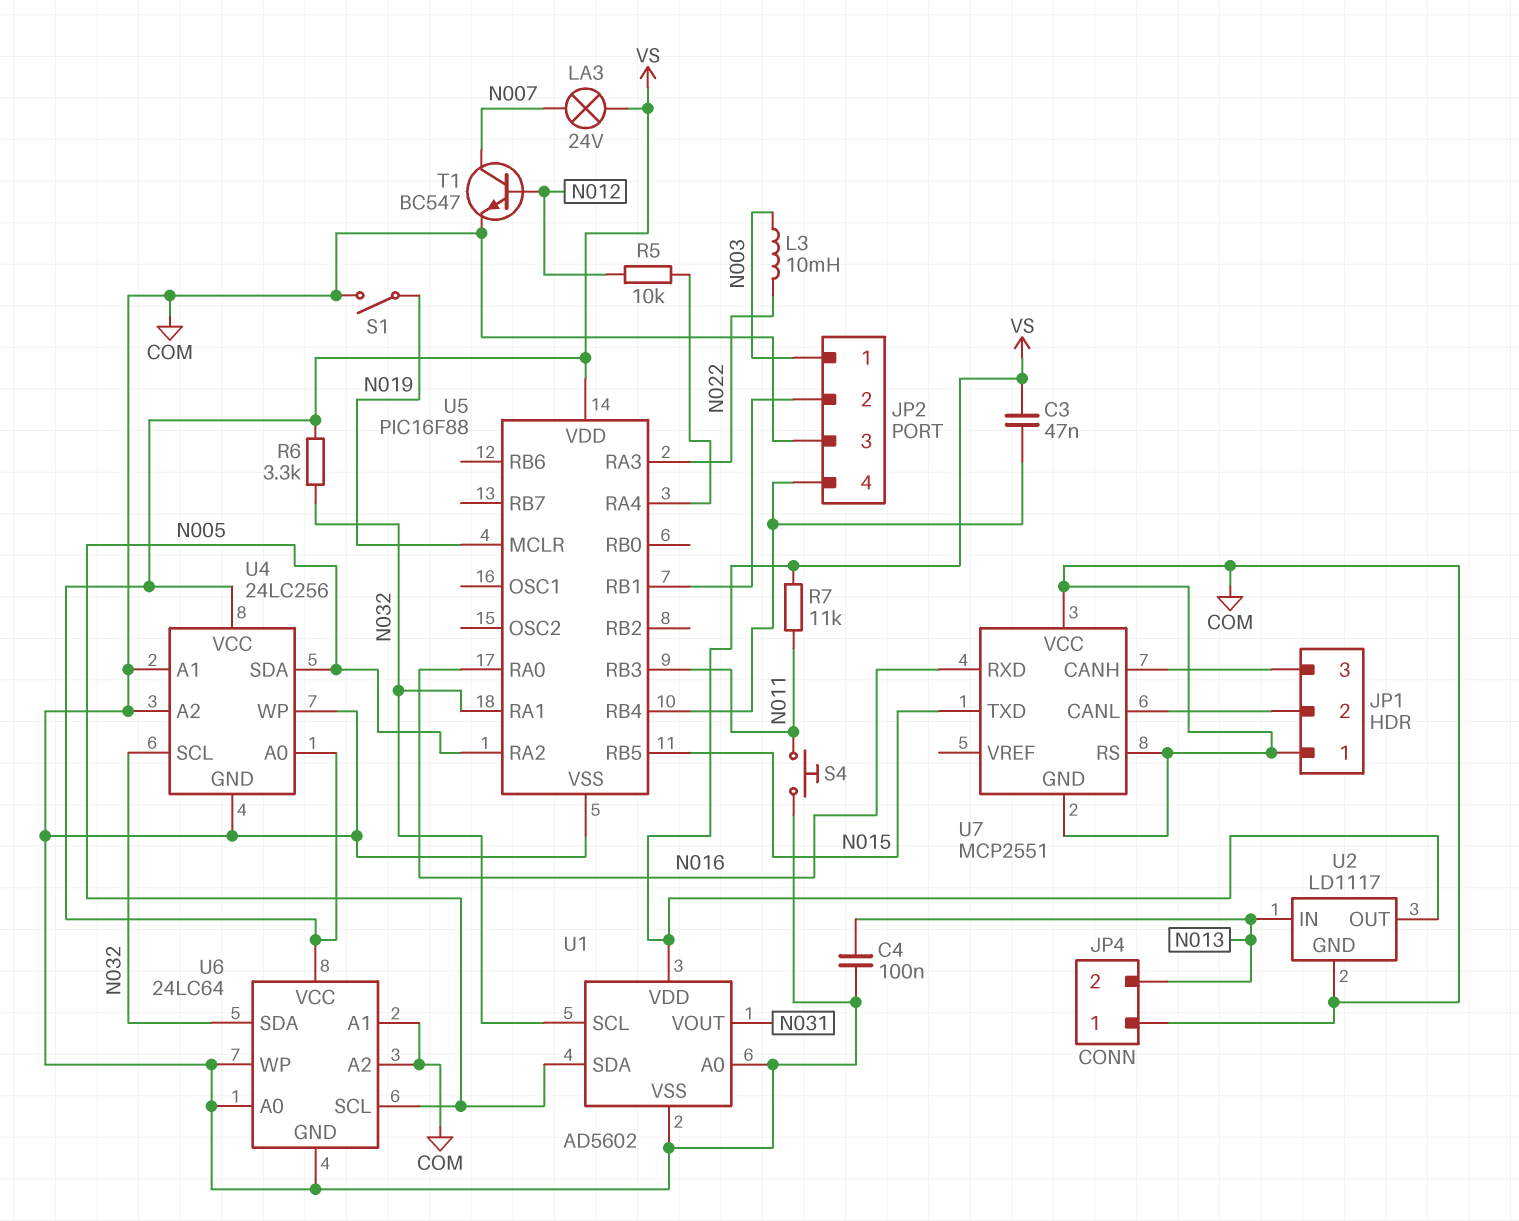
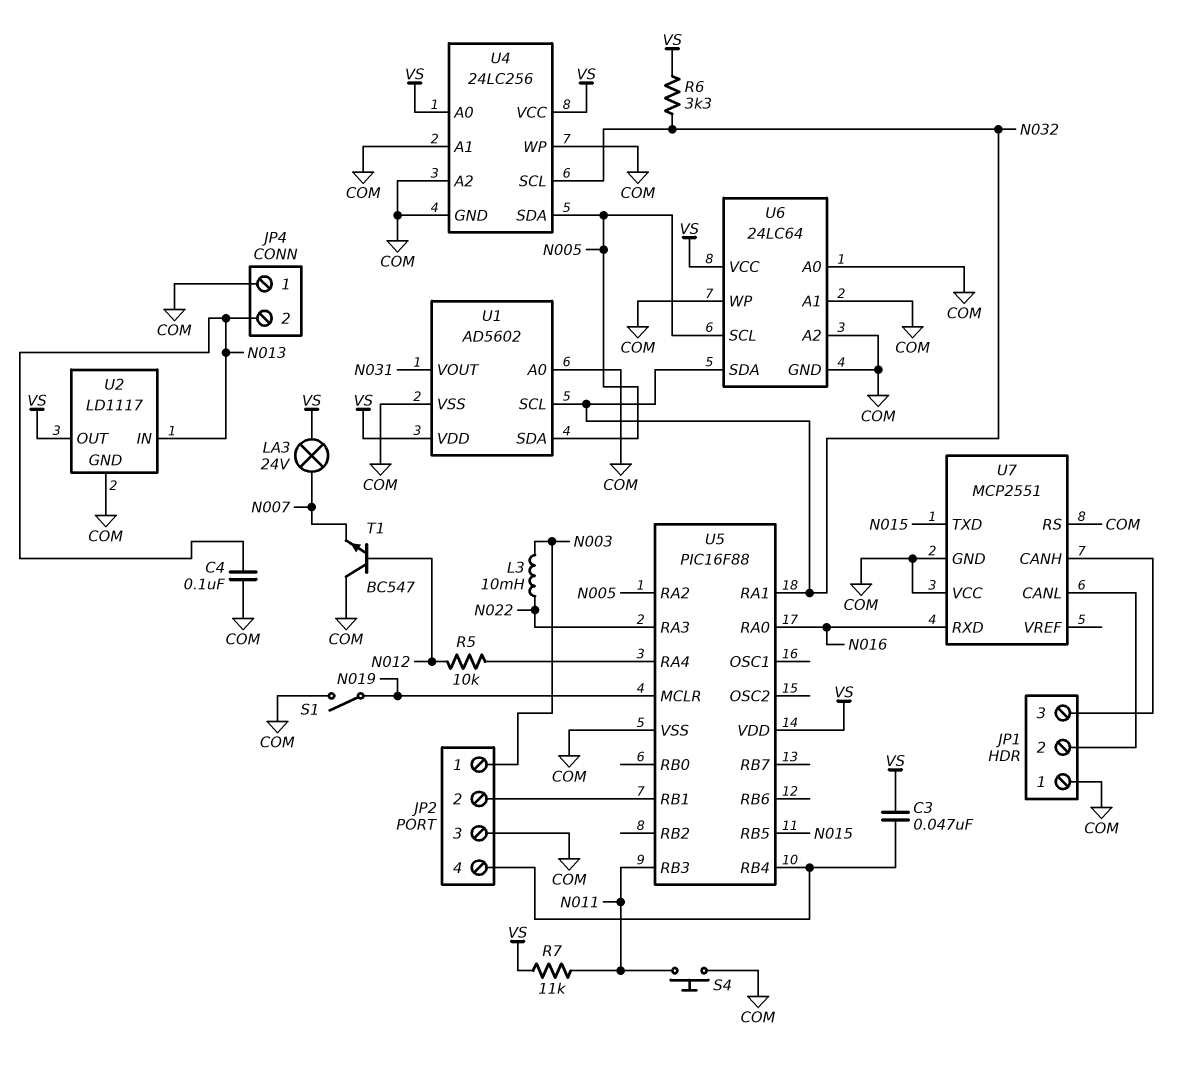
T1: NPN BC547 (B N012, C N007, E COM) -> NPN BC547 (B N012, C COM, E N007)

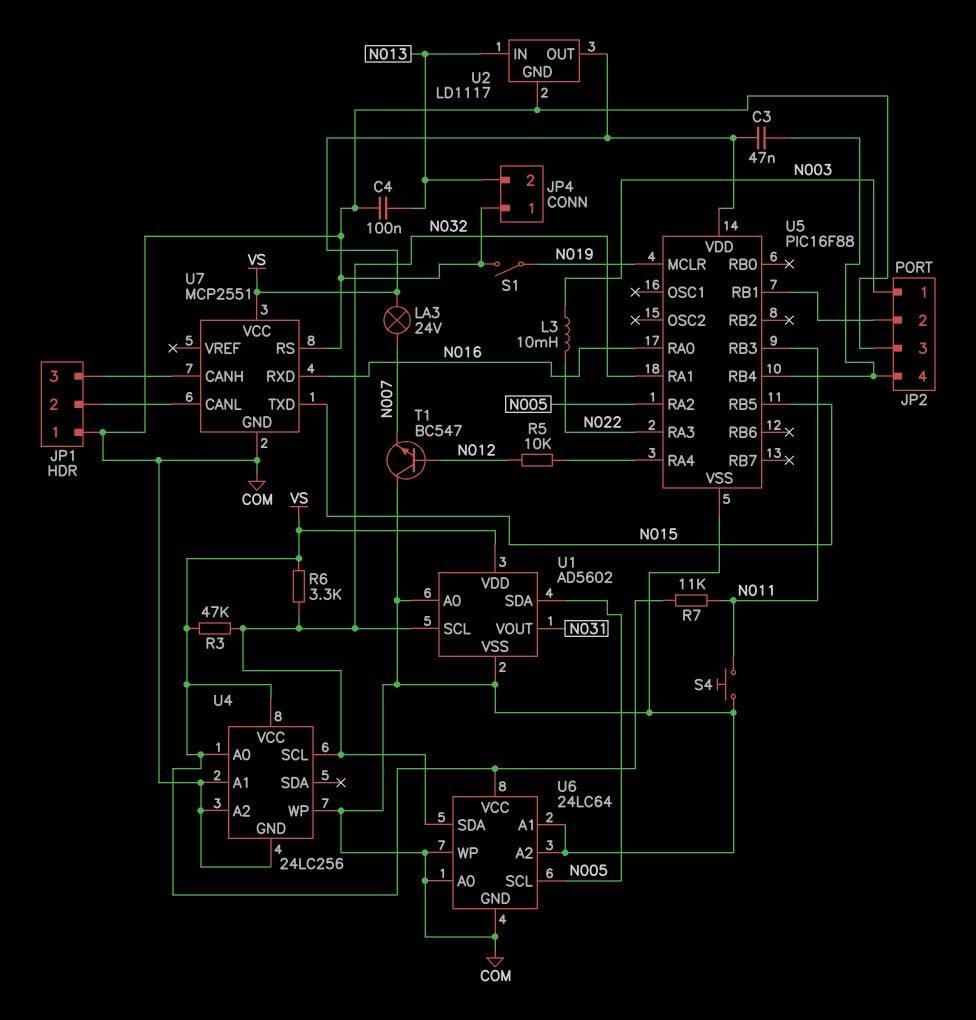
R3: none -> 47k (N032, VS)
U4 pin SDA: N005 -> none
U7 pin VCC: COM -> VS

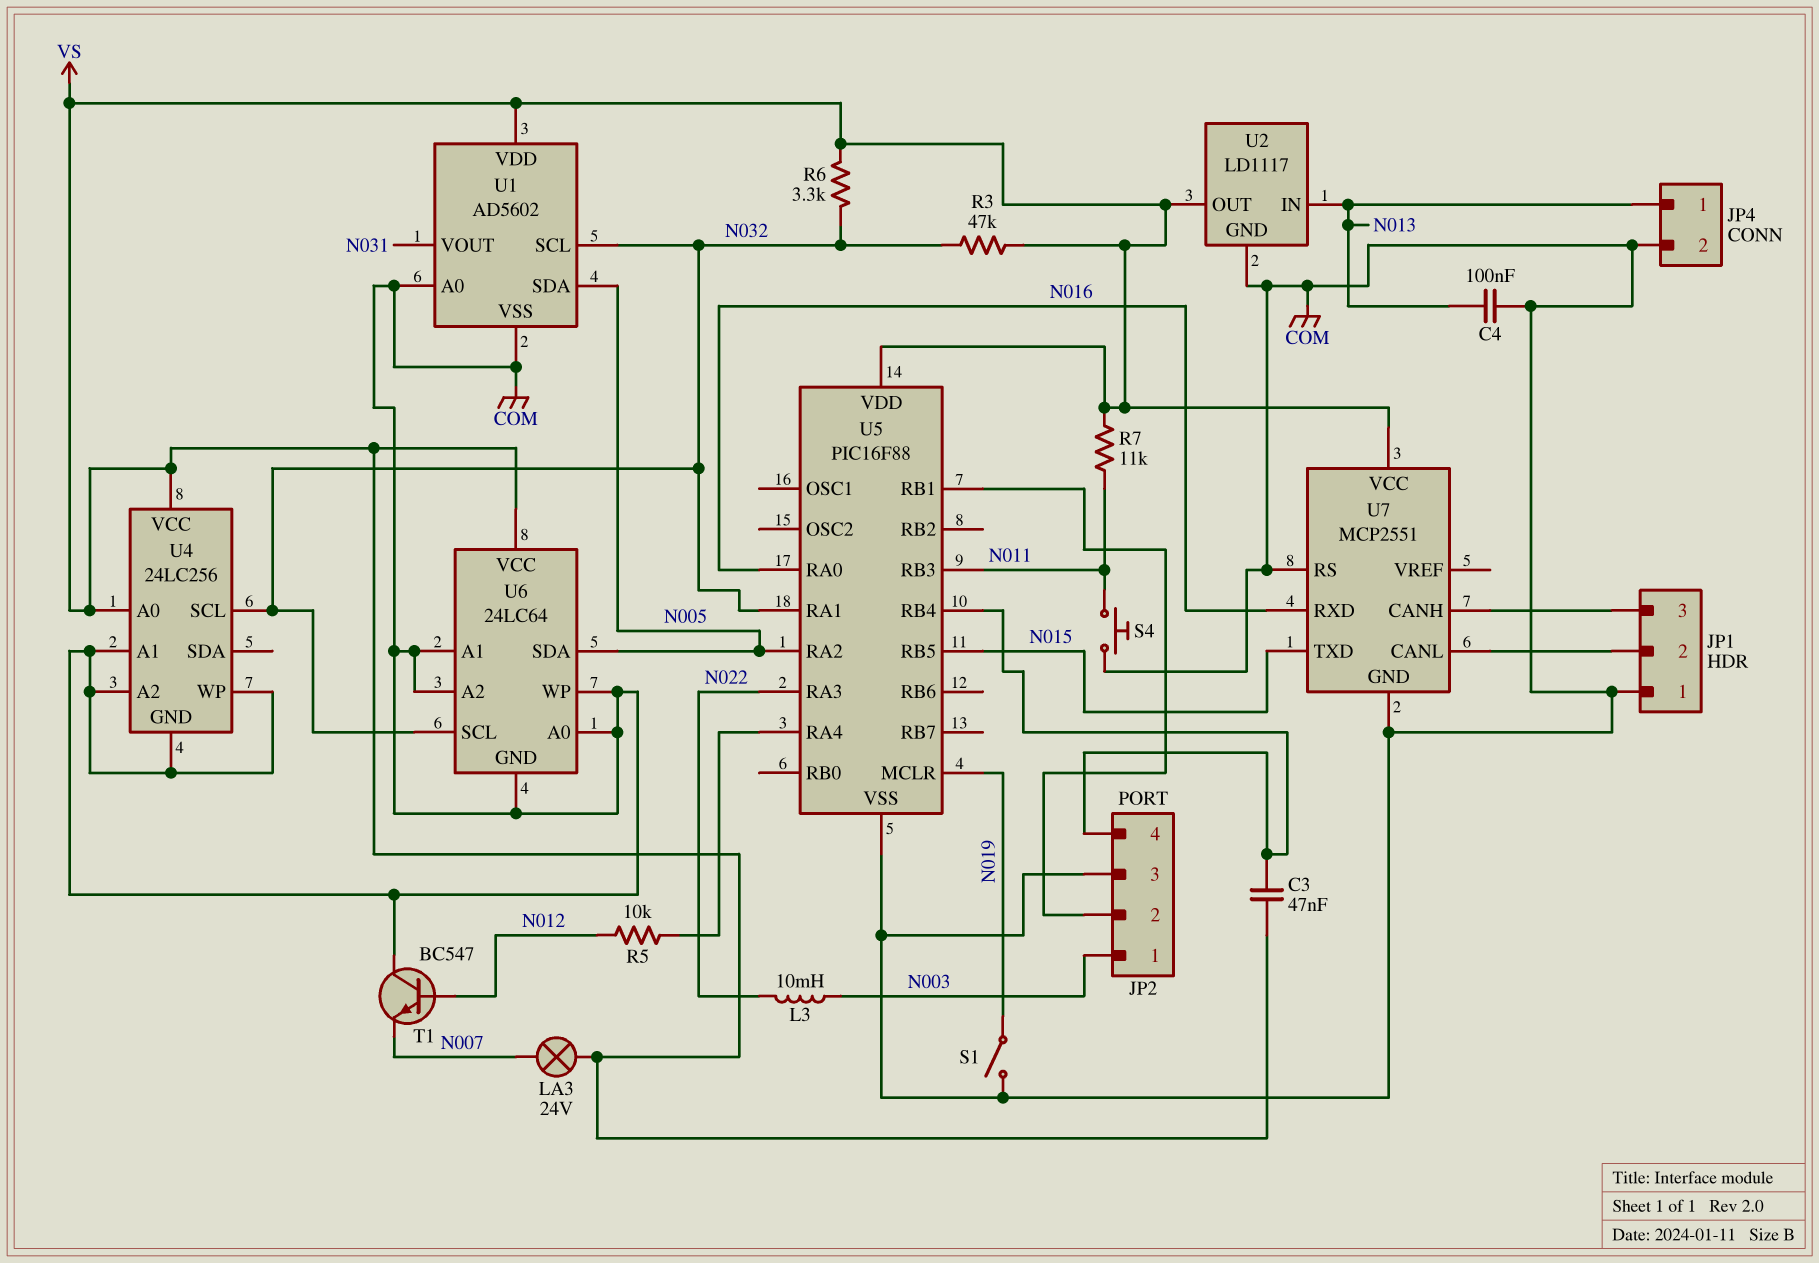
JP4 pin 1: COM -> N013
JP4 pin 2: N013 -> COM
U6 pin SCL: N005 -> N032
U6 pin SDA: N032 -> N005

